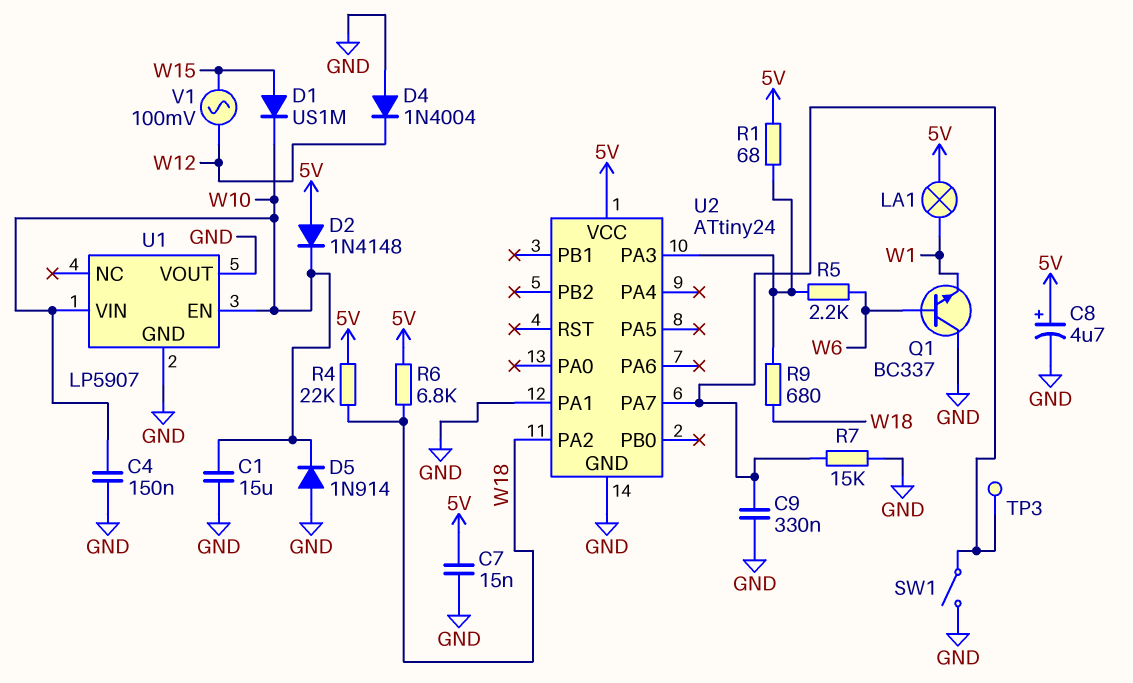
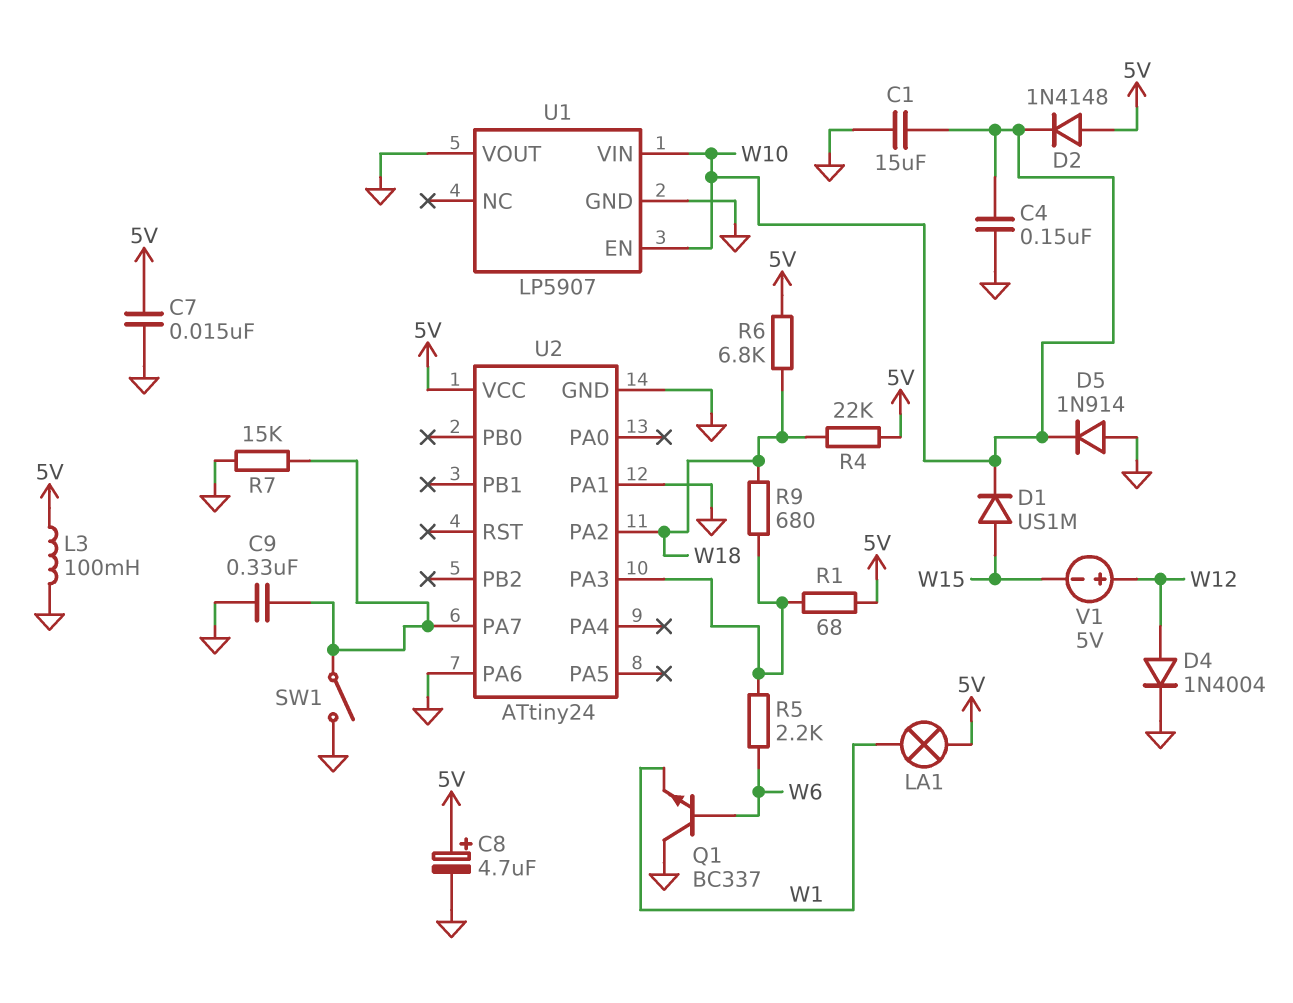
D4: diode 1N4004 (A GND, K W12) -> diode 1N4004 (A W12, K GND)
L3: none -> 100mH (5V, GND)
TP3: test point (U2/PA7) -> none
U2 pin PA6: none -> GND
V1: AC 100mV (W12, W15) -> 5V (plus W12, minus W15)

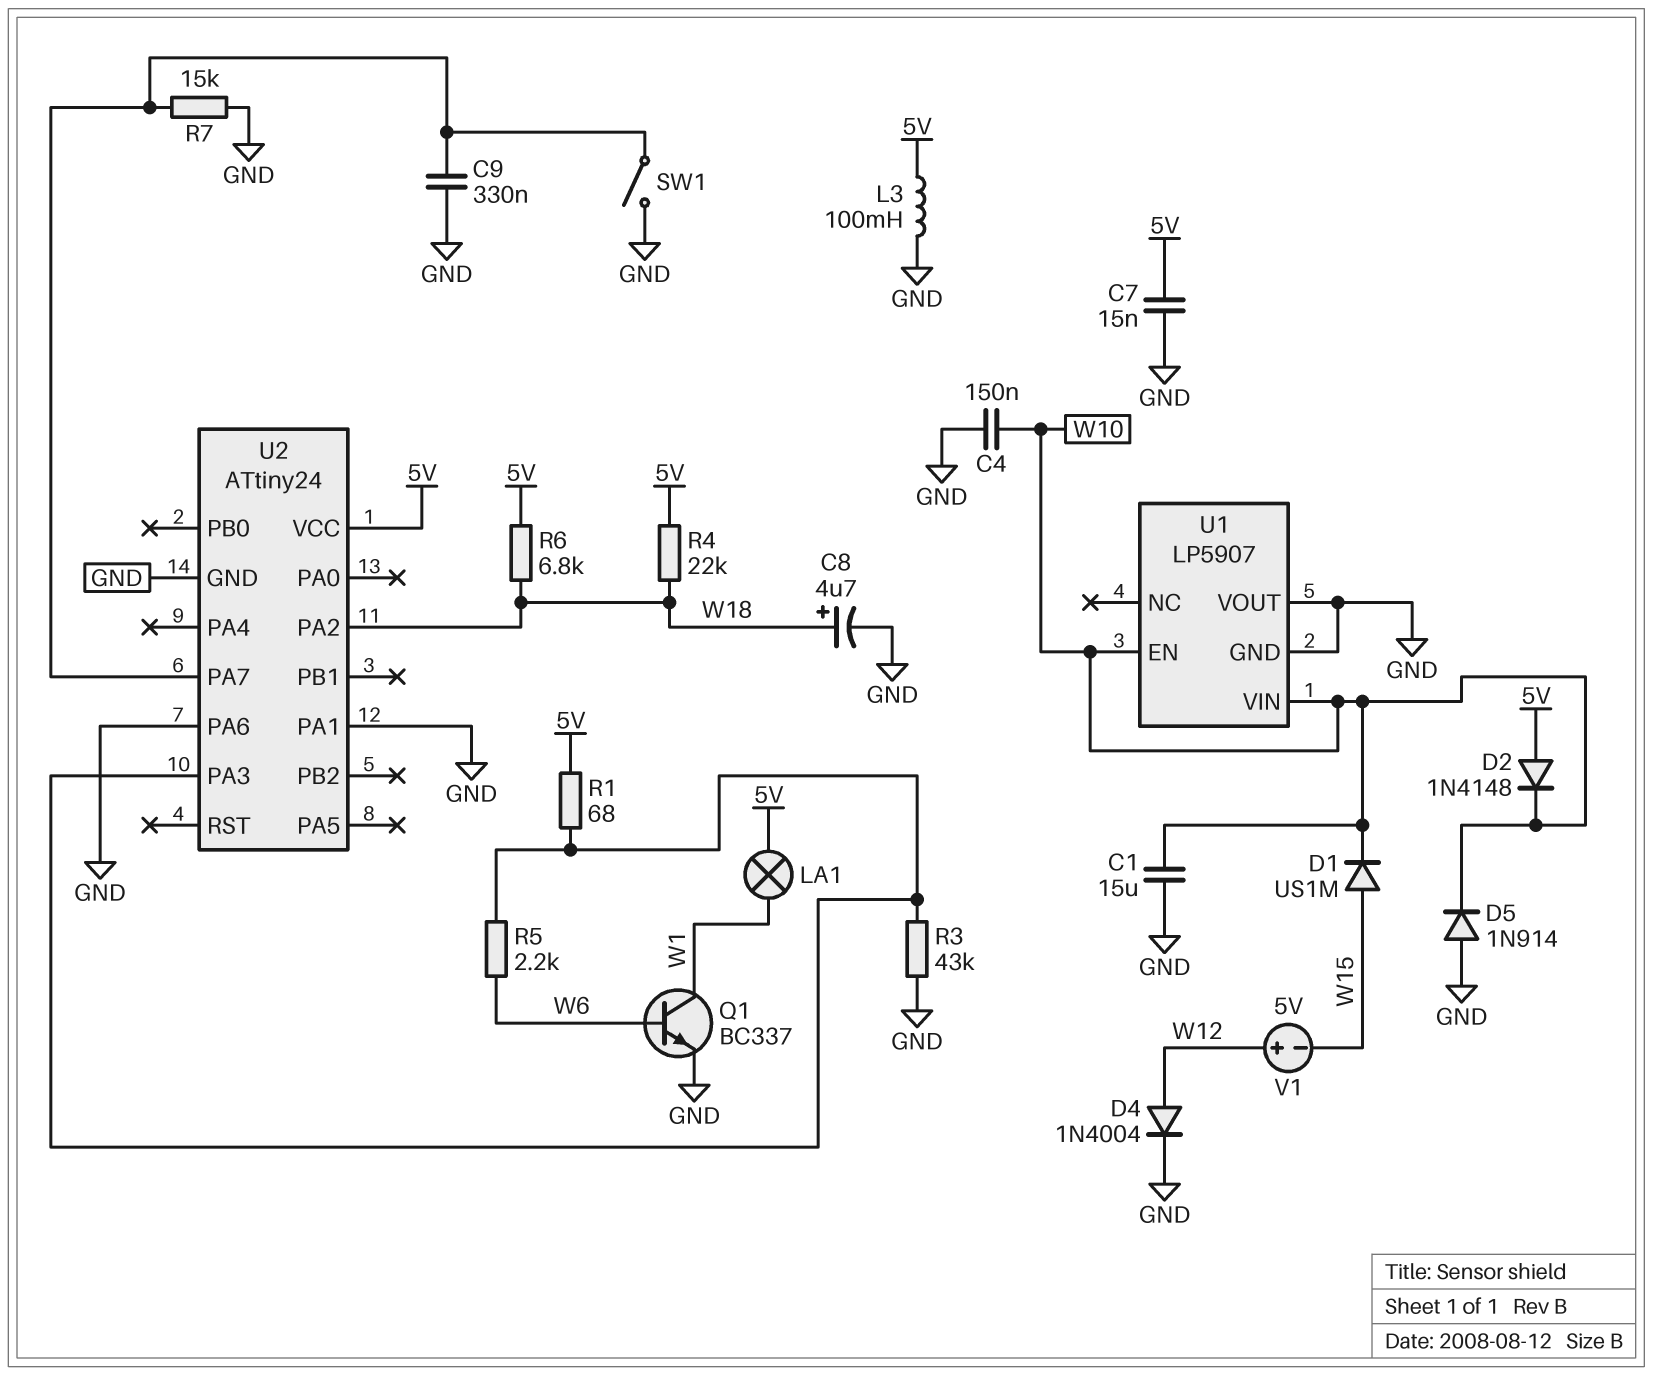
C8: 4.7uF (plus 5V, minus GND) -> 4.7uF (plus W18, minus GND)
Q1: NPN BC337 (B W6, C GND, E W1) -> NPN BC337 (B W6, C W1, E GND)
R3: none -> 43k (GND, U2/PA3)
R9: 680 (U2/PA3, W18) -> none

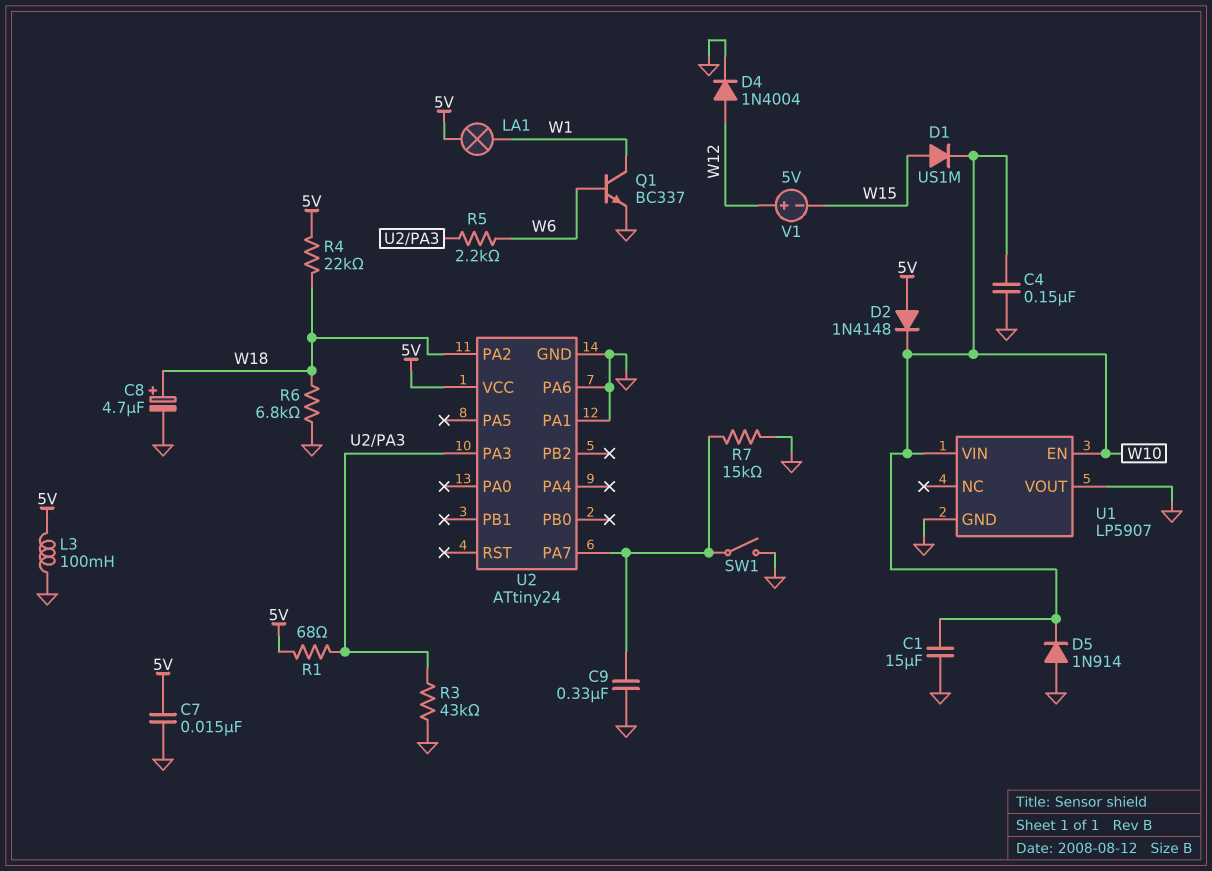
R6: 6.8k (5V, W18) -> 6.8k (GND, W18)

